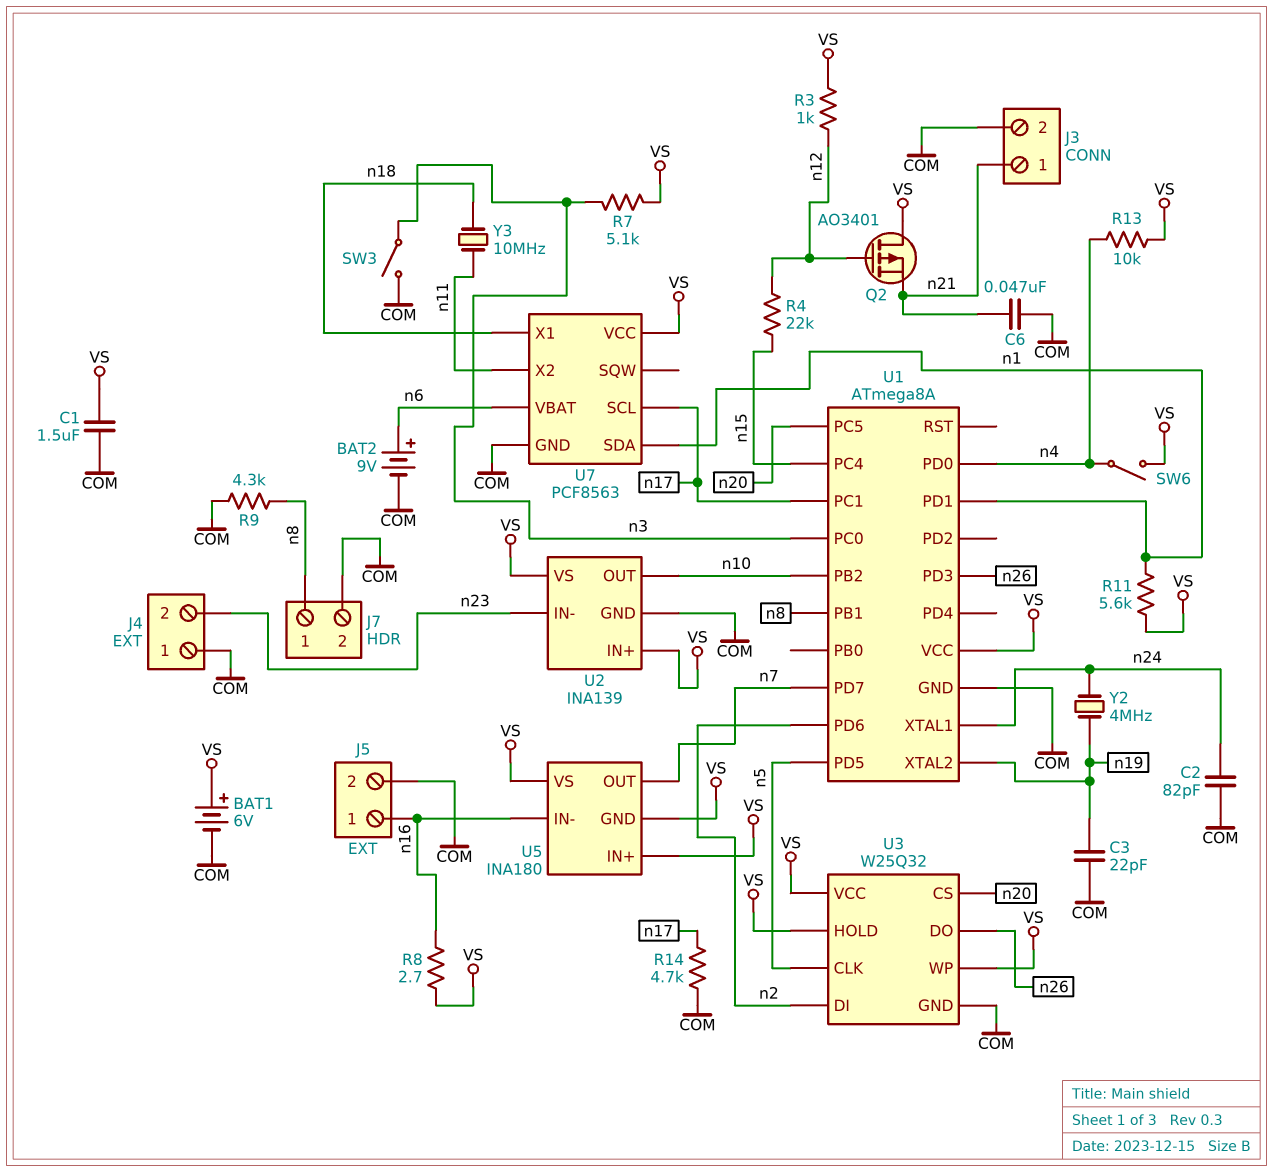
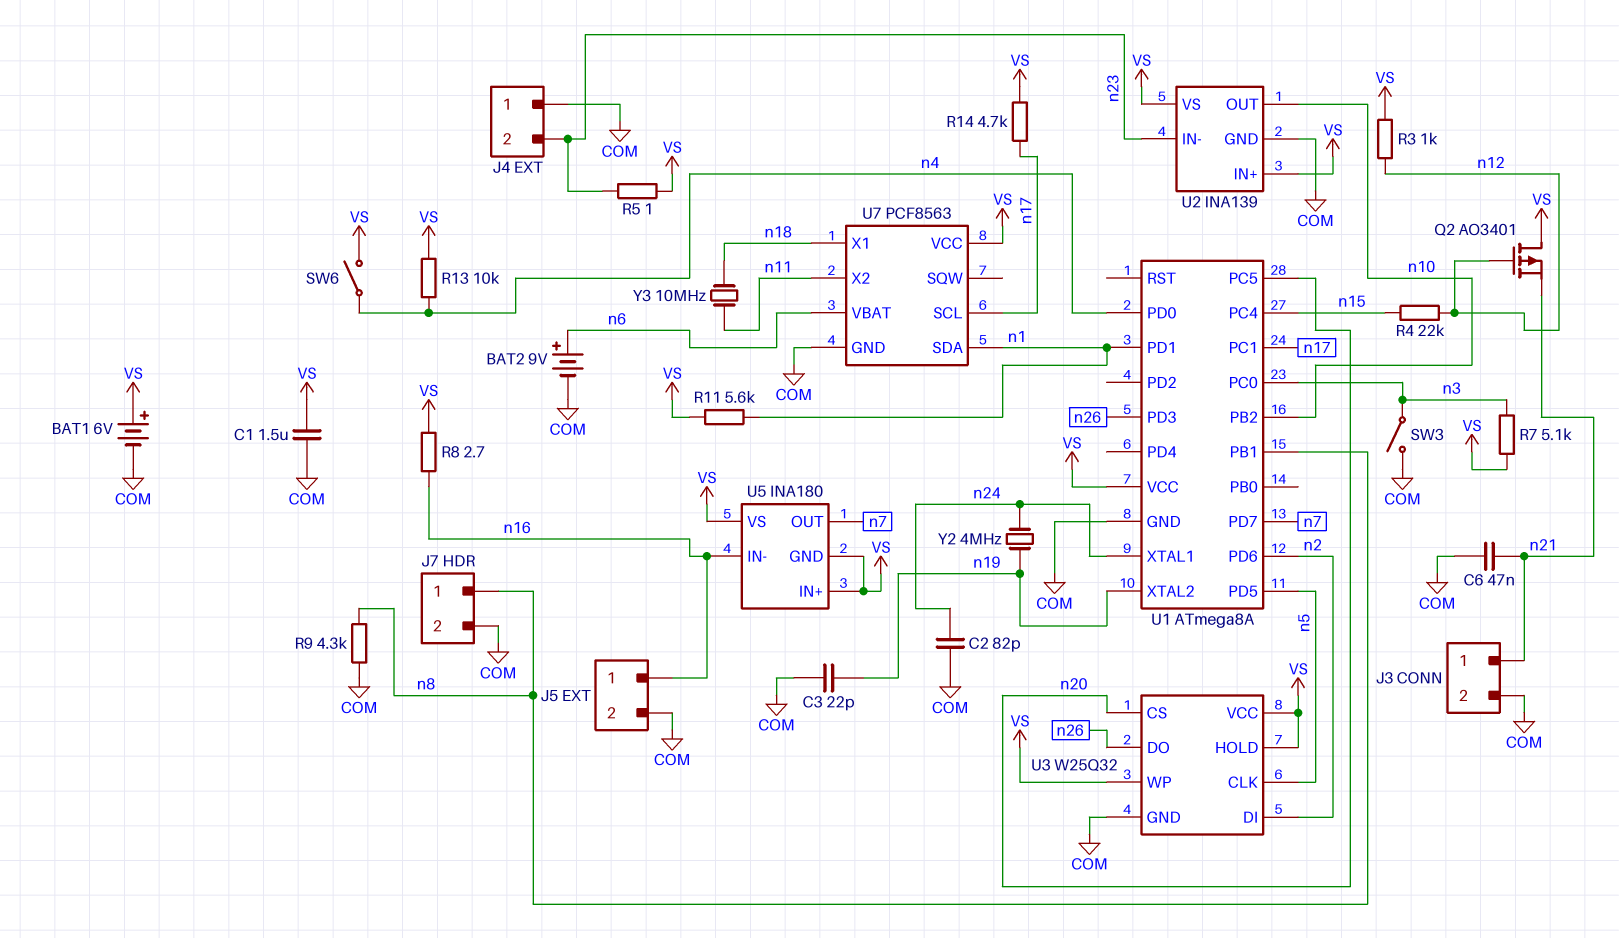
R5: none -> 1 (VS, n23)
R14: 4.7k (COM, n17) -> 4.7k (VS, n17)

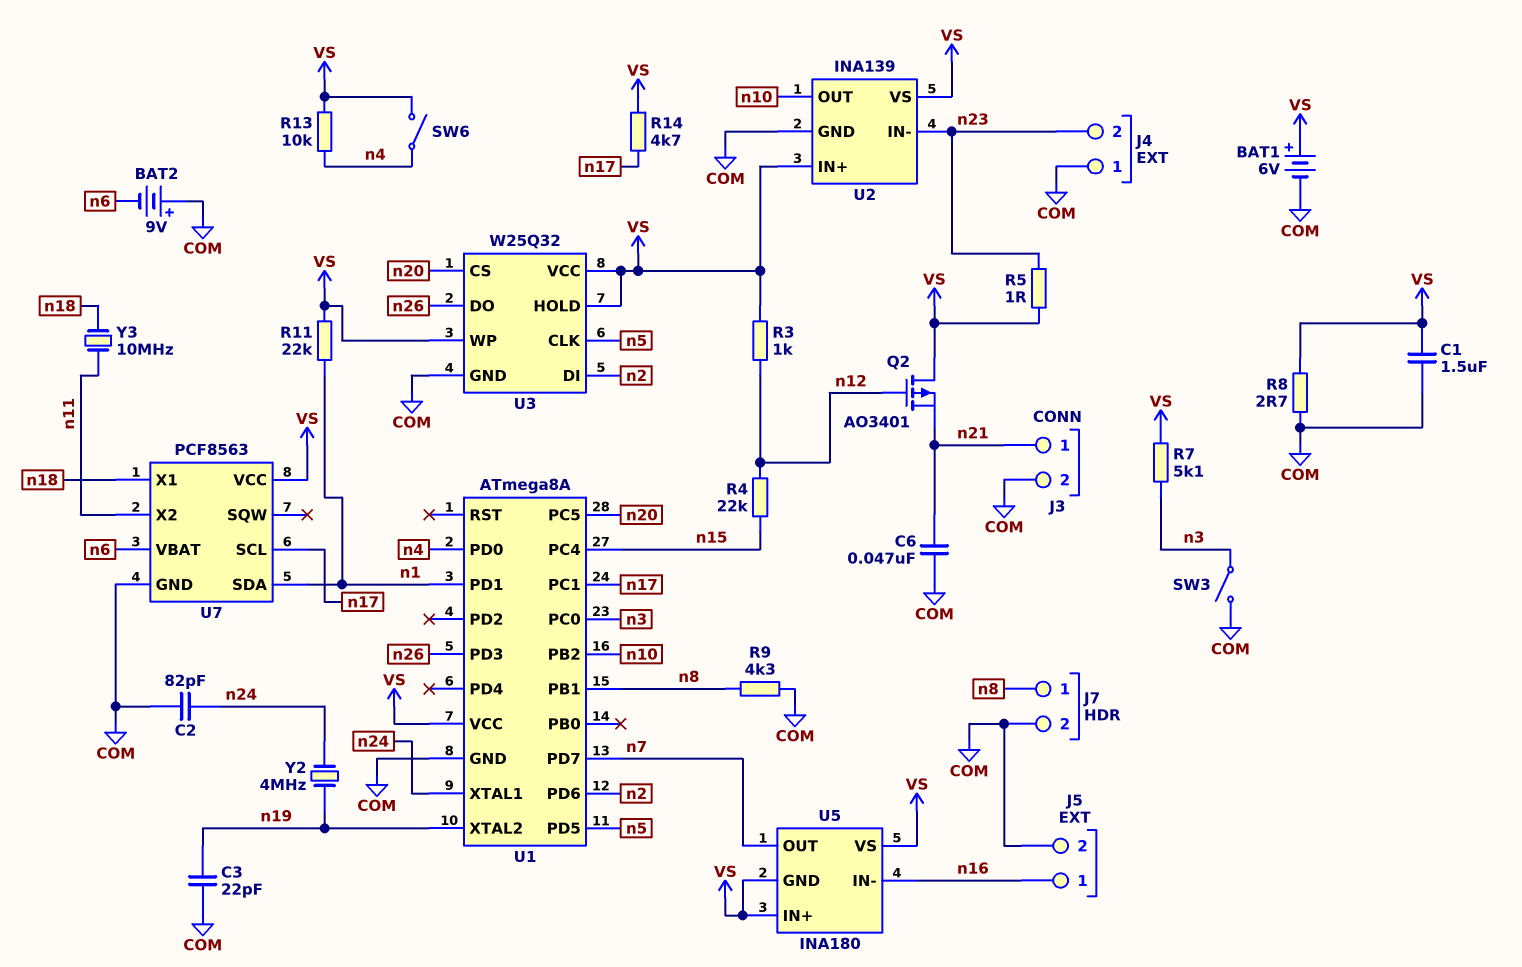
BAT2: 9V (plus n6, minus COM) -> 9V (plus COM, minus n6)
R8: 2.7 (VS, n16) -> 2.7 (COM, VS)
R11: 5.6k (VS, n1) -> 22k (VS, n1)

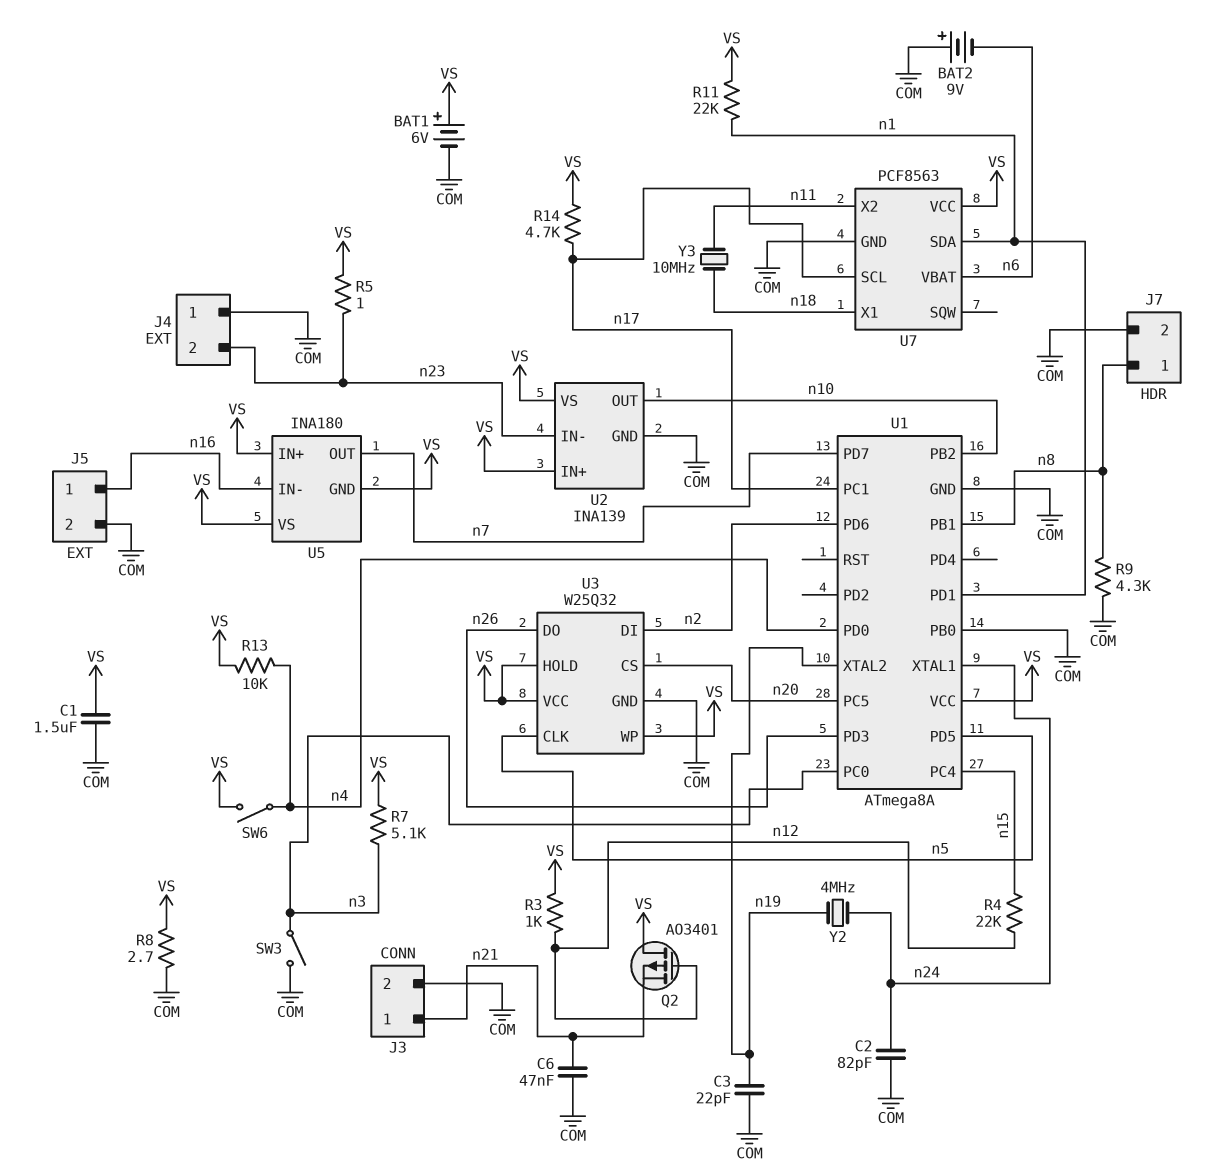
U1 pin PB0: none -> COM

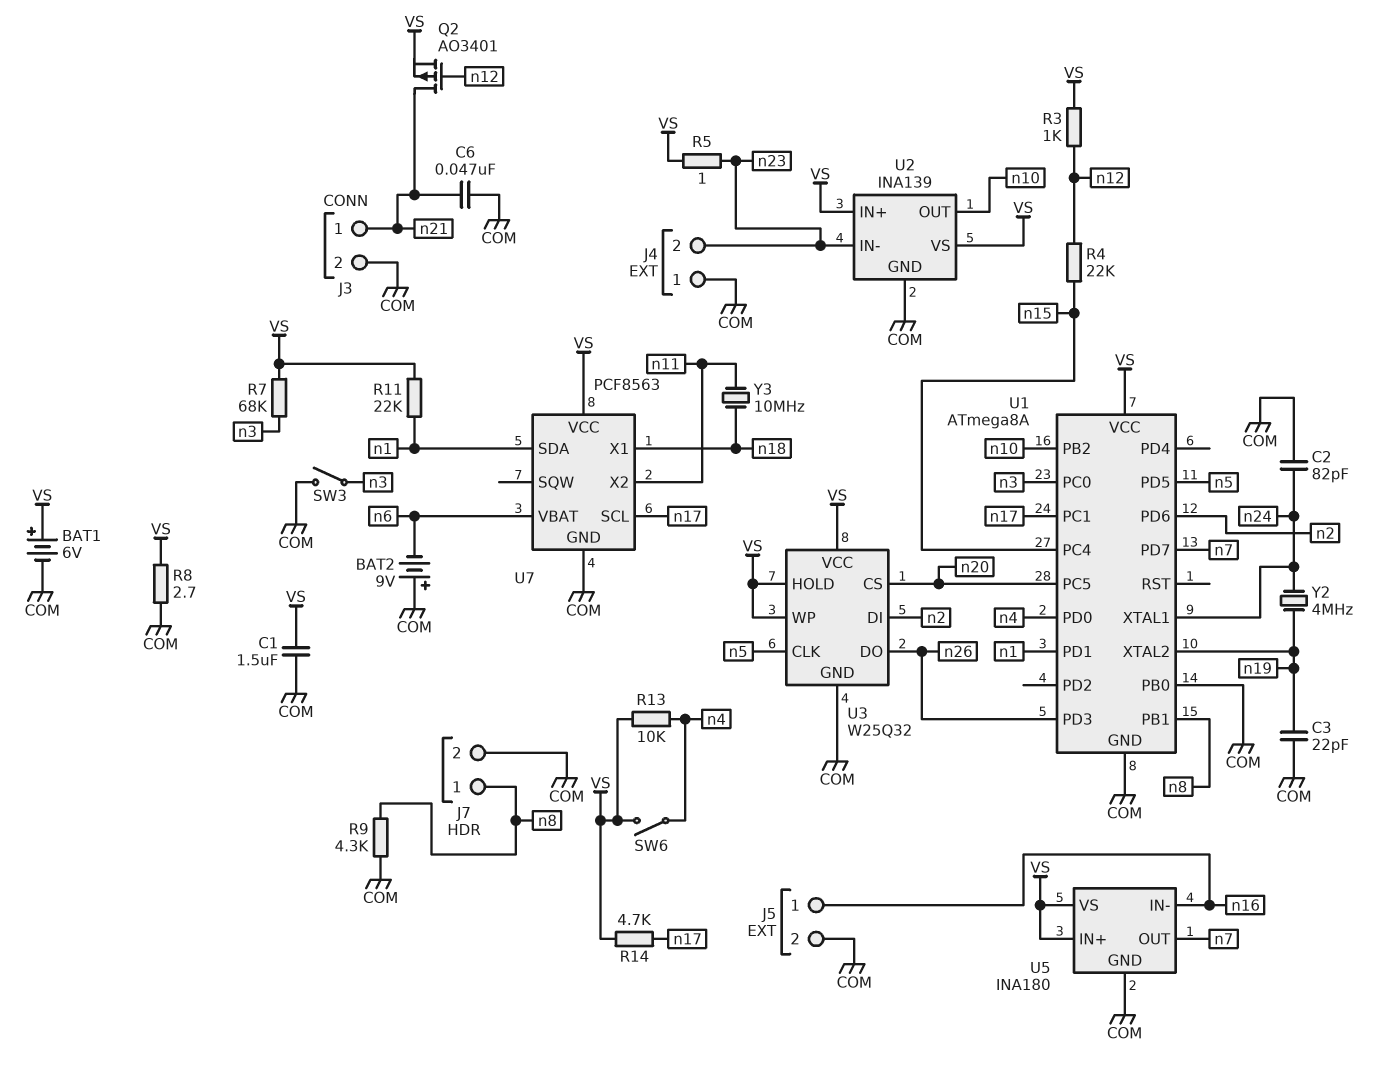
Q2: PMOS AO3401 (G n12, D VS, S n21) -> PMOS AO3401 (G n12, D n21, S VS)
R7: 5.1k (VS, n3) -> 68k (VS, n3)
U5 pin GND: VS -> COM

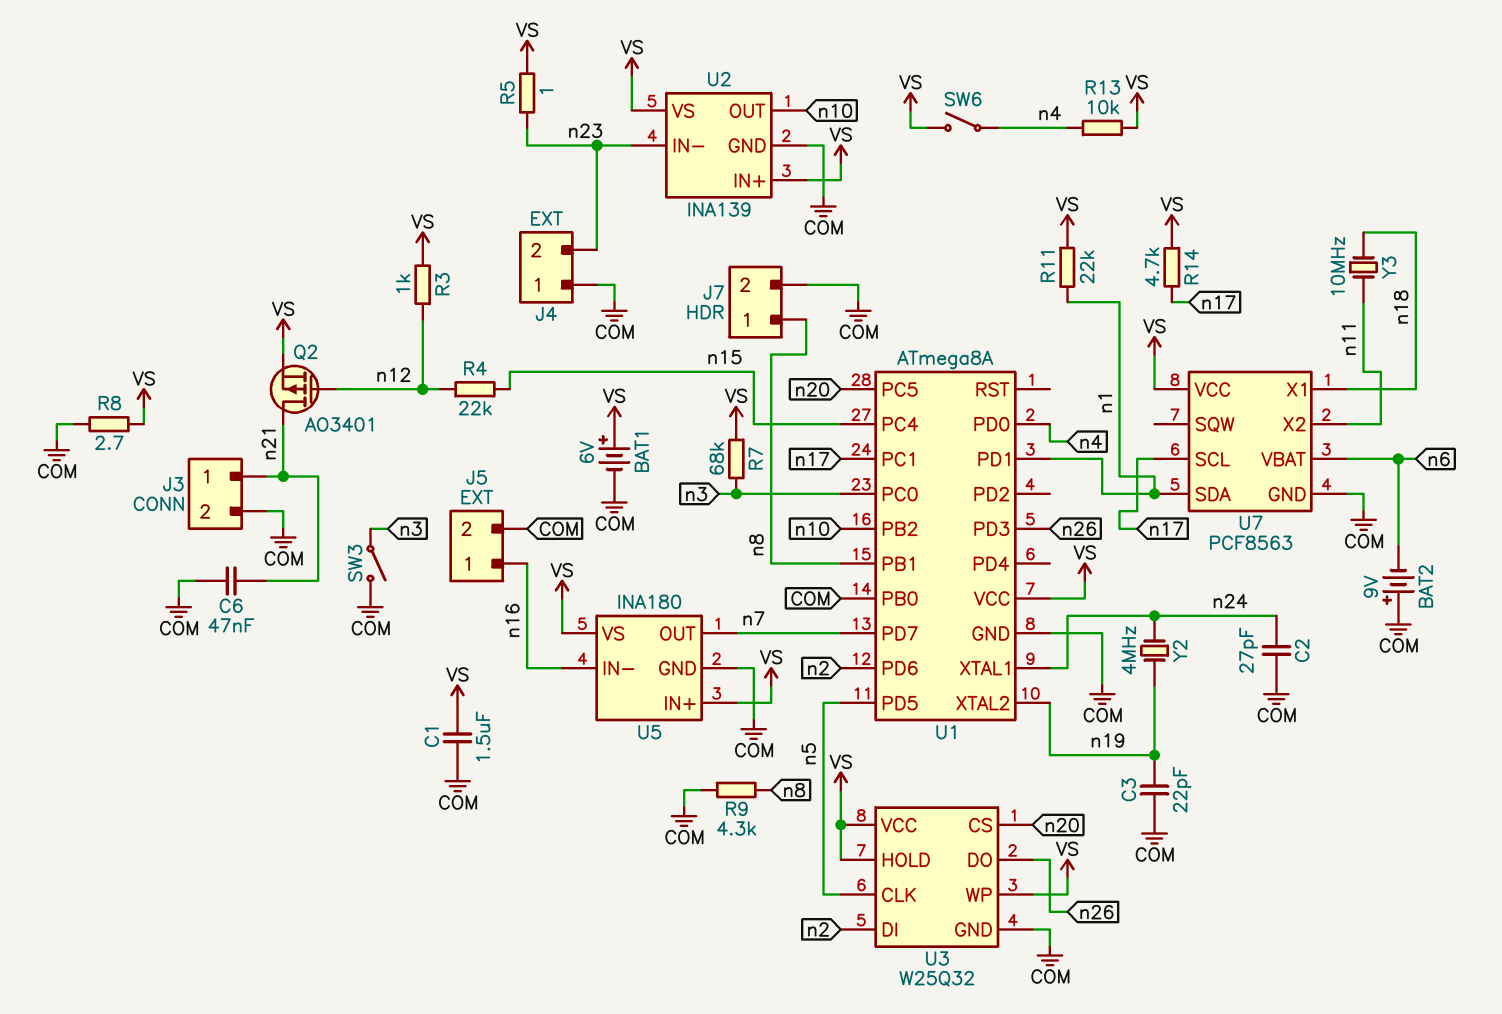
C2: 82pF (COM, n24) -> 27pF (COM, n24)

